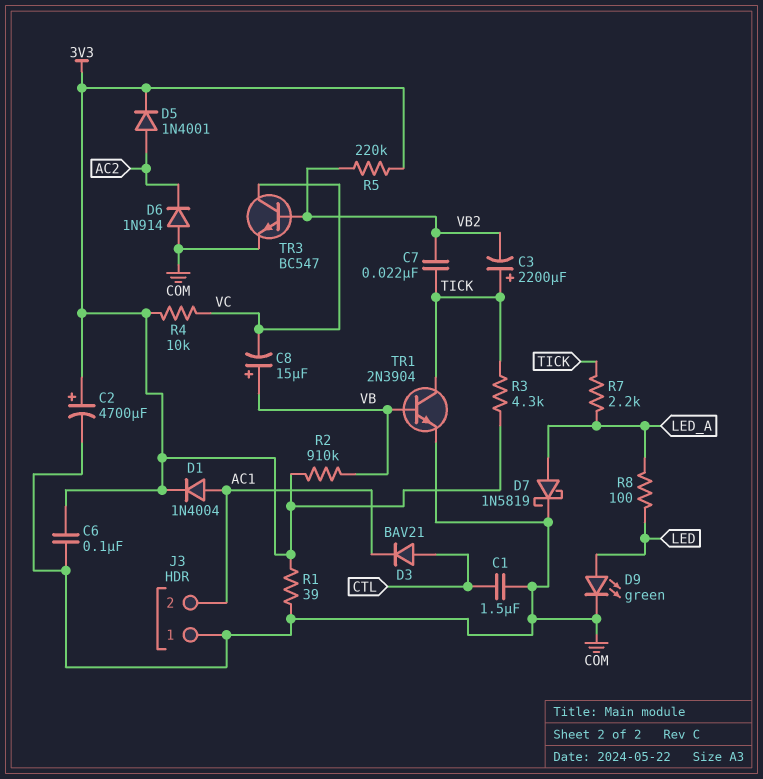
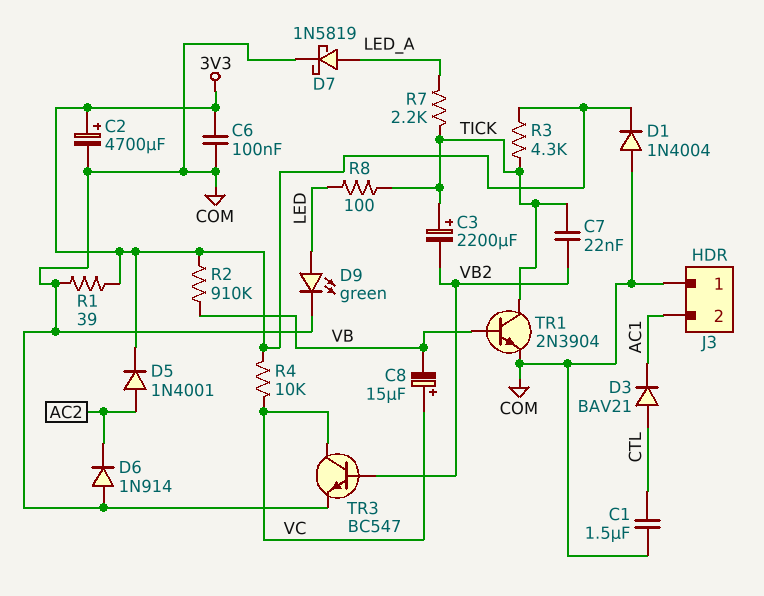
C8: 15uF (plus VB, minus VC) -> 15uF (plus VC, minus VB)
D1: diode 1N4004 (A AC1, K 3V3) -> diode 1N4004 (A COM, K 3V3)
R5: 220k (3V3, VB2) -> none
R8: 100 (LED, LED_A) -> 100 (LED, TICK)

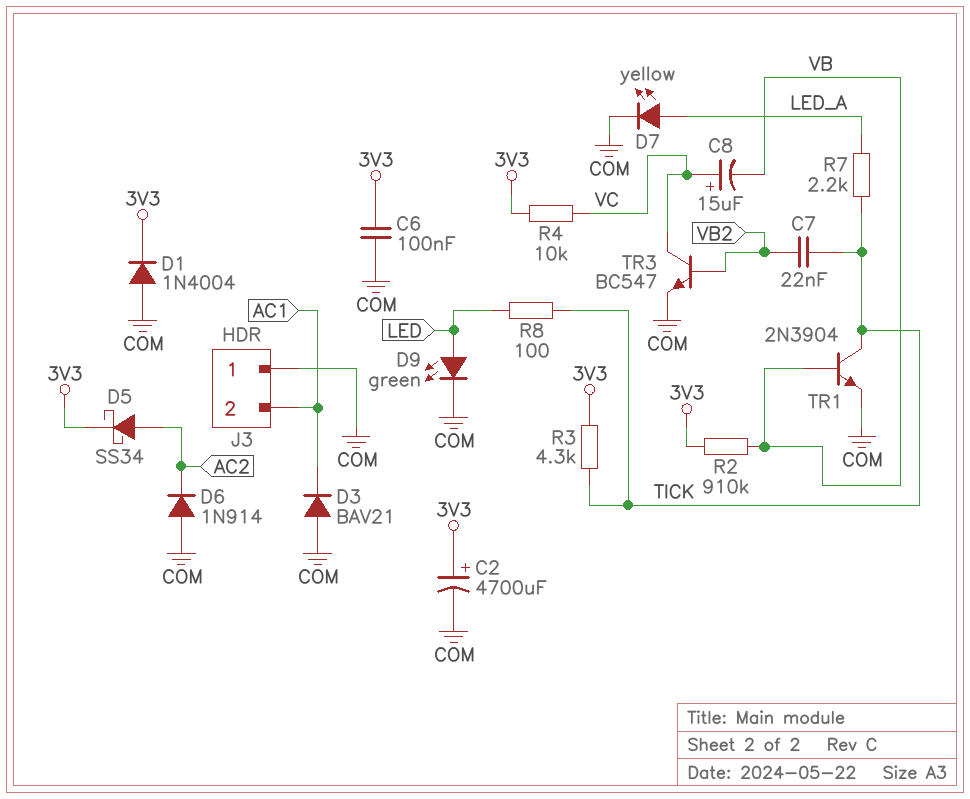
C1: 1.5uF (COM, CTL) -> none
C3: 2200uF (plus TICK, minus VB2) -> none
D3: diode BAV21 (A CTL, K AC1) -> diode BAV21 (A COM, K AC1)
D5: diode 1N4001 (A AC2, K 3V3) -> schottky SS34 (A AC2, K 3V3)
D7: schottky 1N5819 (A LED_A, K COM) -> LED yellow (A LED_A, K COM)
R1: 39 (3V3, COM) -> none

